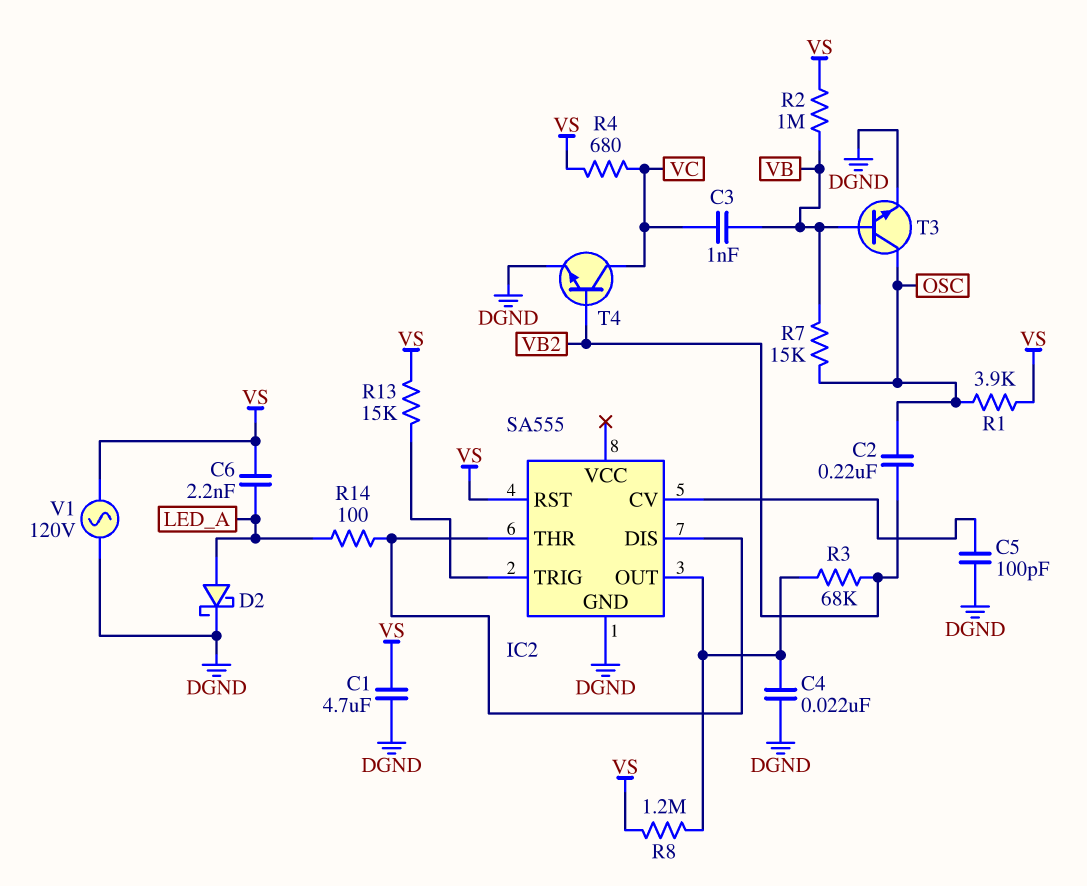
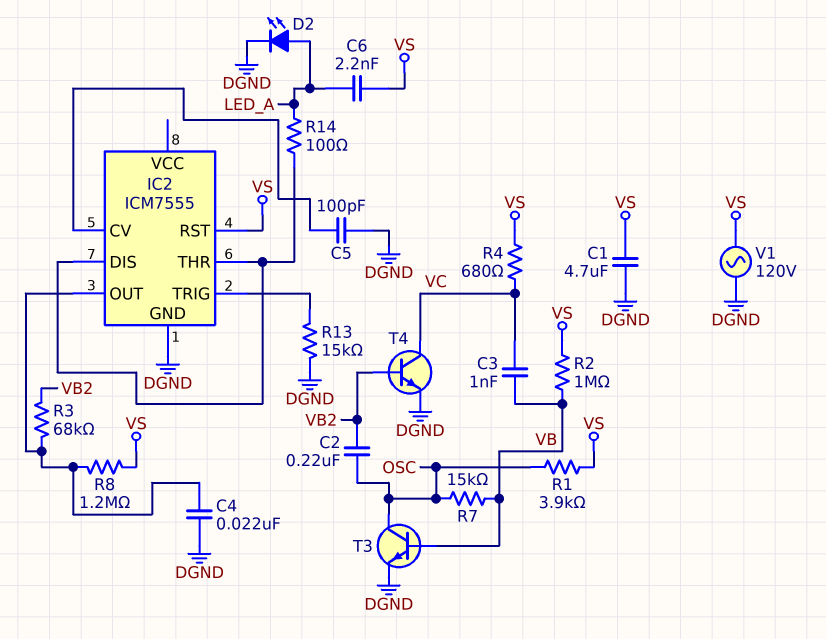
D2: schottky (A LED_A, K DGND) -> LED (A LED_A, K DGND)
IC2: SA555 -> ICM7555
R13: 15k (IC2/TRIG, VS) -> 15k (DGND, IC2/TRIG)

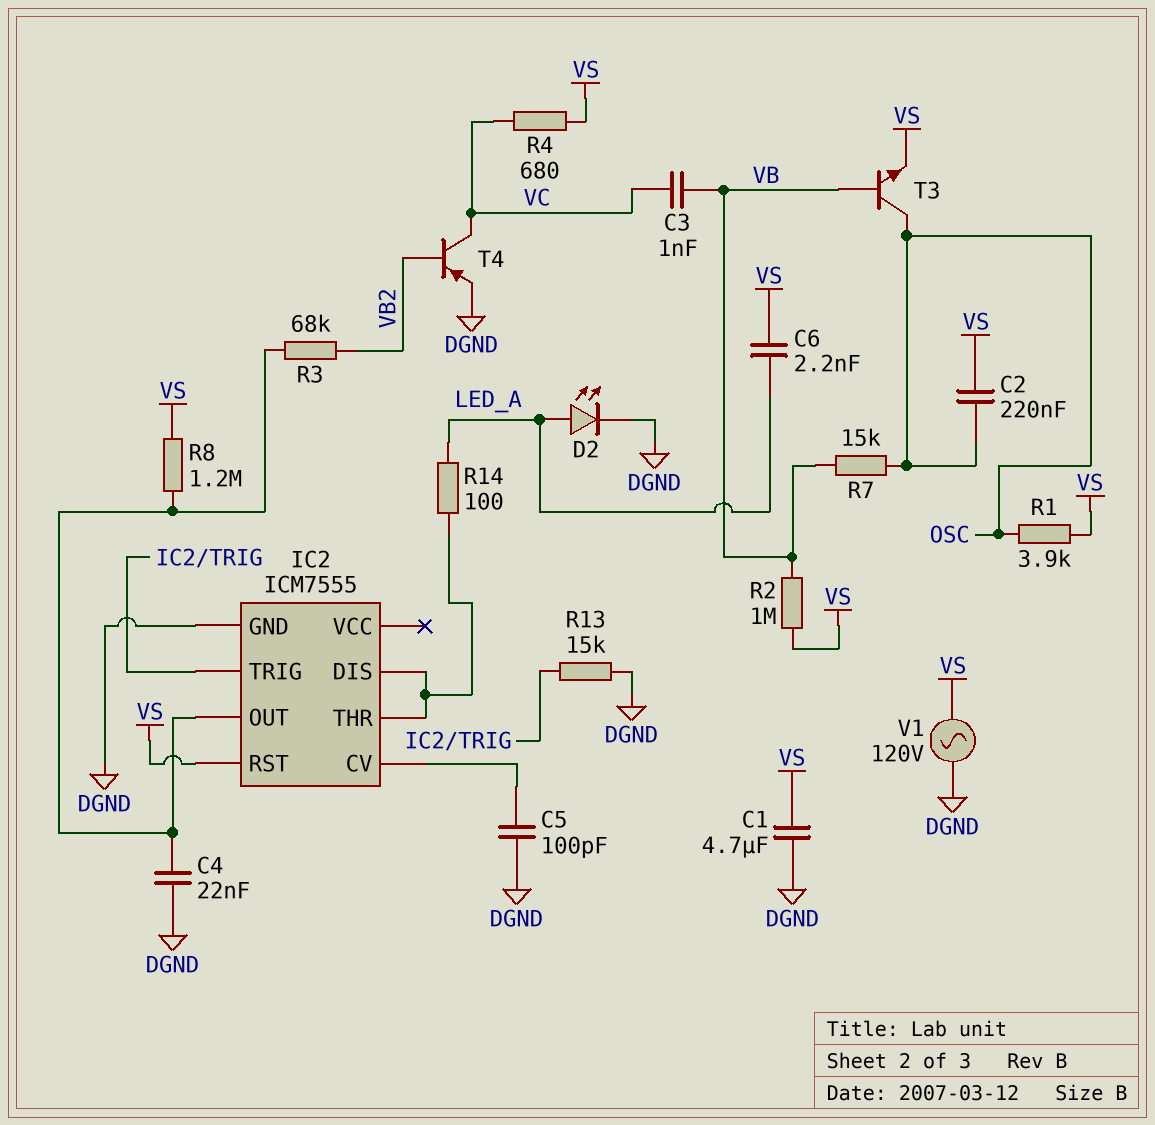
C2: 220nF (OSC, VB2) -> 220nF (OSC, VS)
T3: NPN (B VB, C OSC, E DGND) -> NPN (B VB, C OSC, E VS)
T4: NPN (B VB2, C VC, E DGND) -> PNP (B VB2, C VC, E DGND)

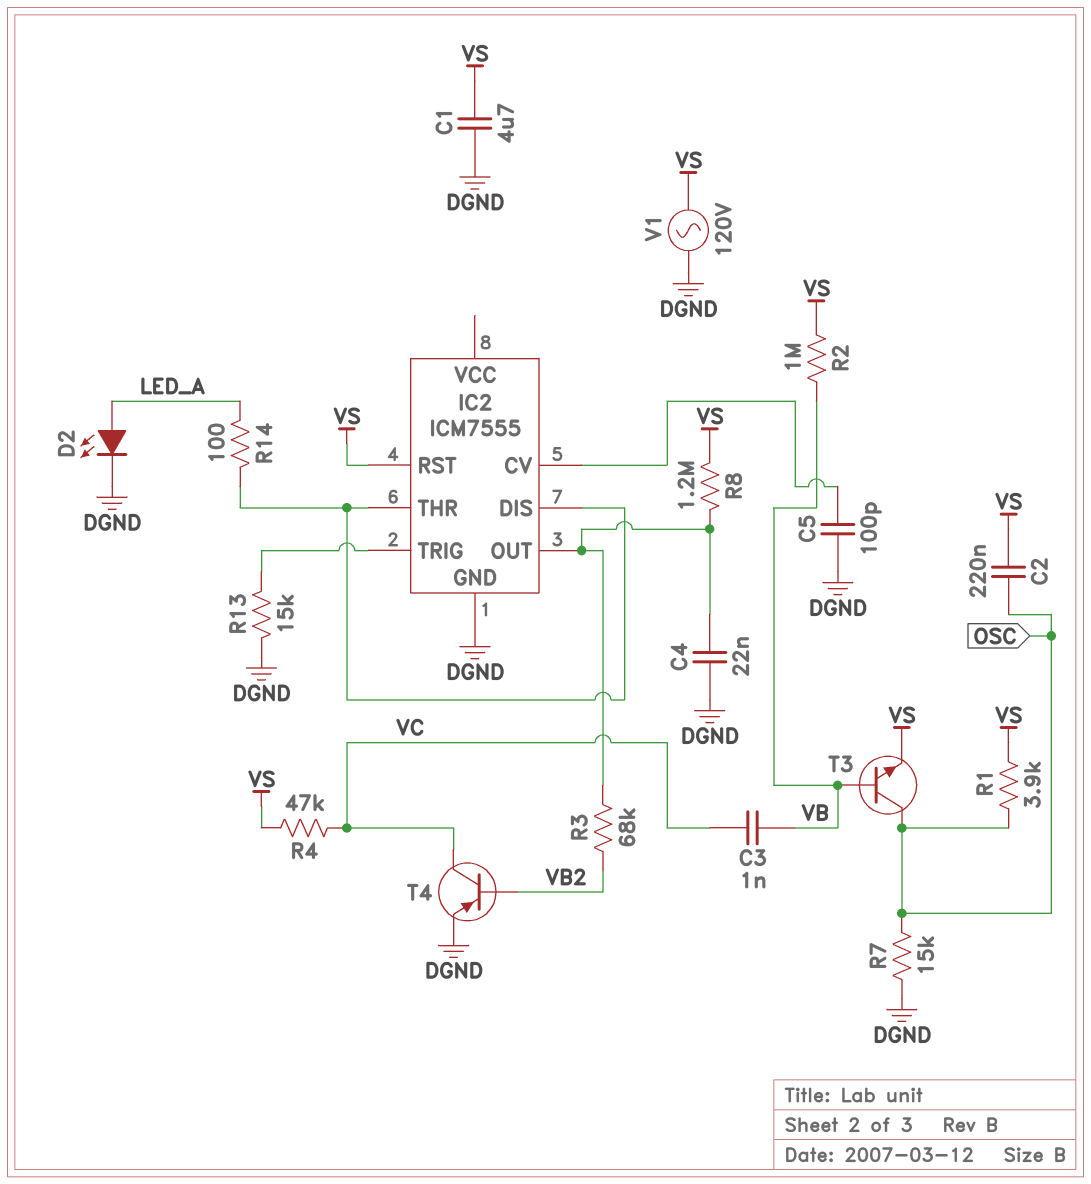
C6: 2.2nF (LED_A, VS) -> none
R4: 680 (VC, VS) -> 47k (VC, VS)
R7: 15k (OSC, VB) -> 15k (DGND, OSC)

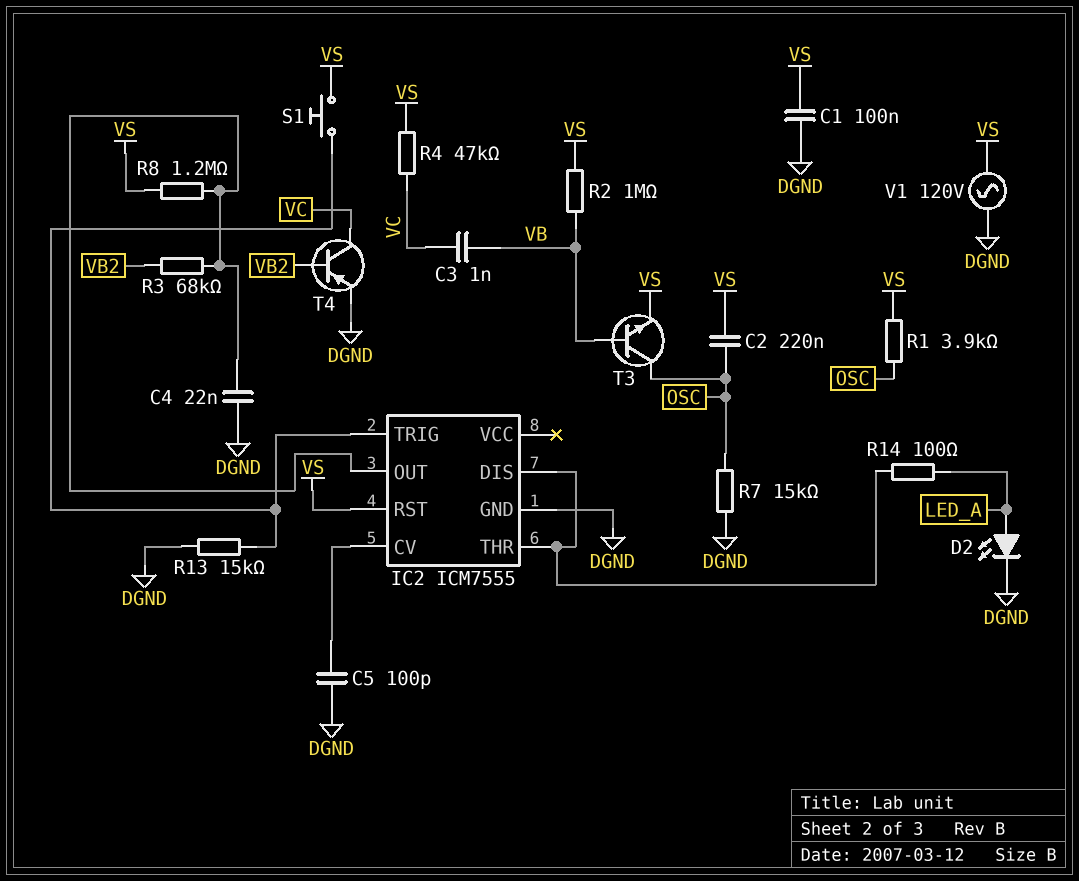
C1: 4.7uF (DGND, VS) -> 100nF (DGND, VS)
S1: none -> button (IC2/TRIG, VS)

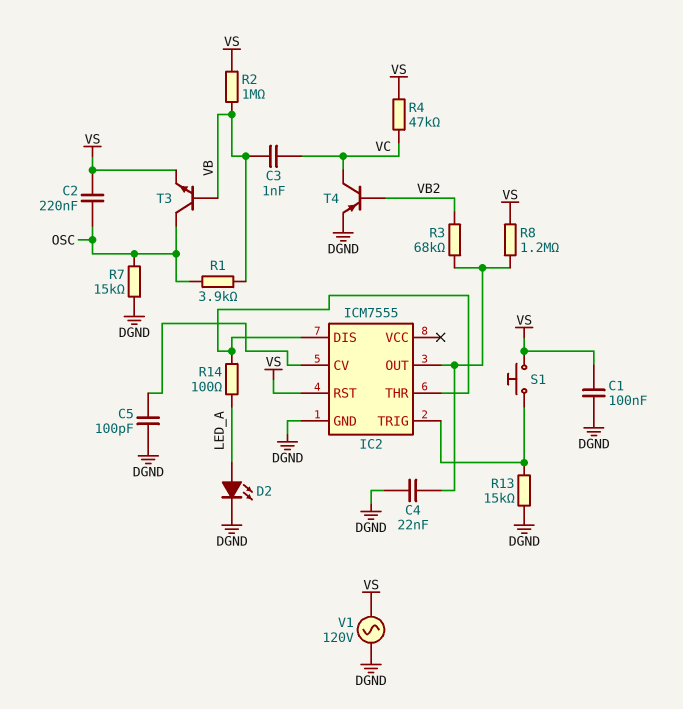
R1: 3.9k (OSC, VS) -> 3.9k (OSC, VB)

